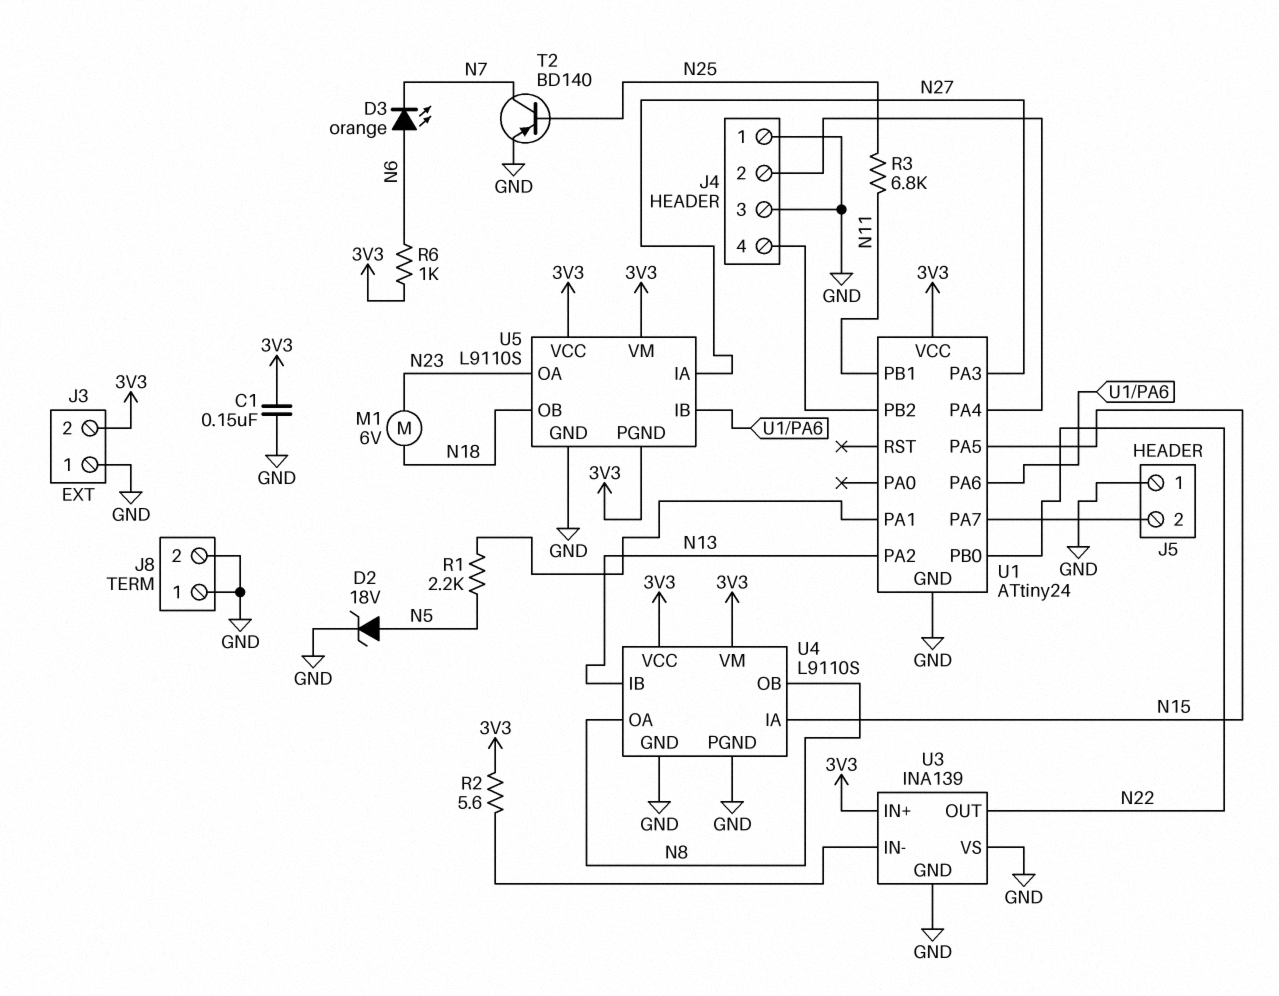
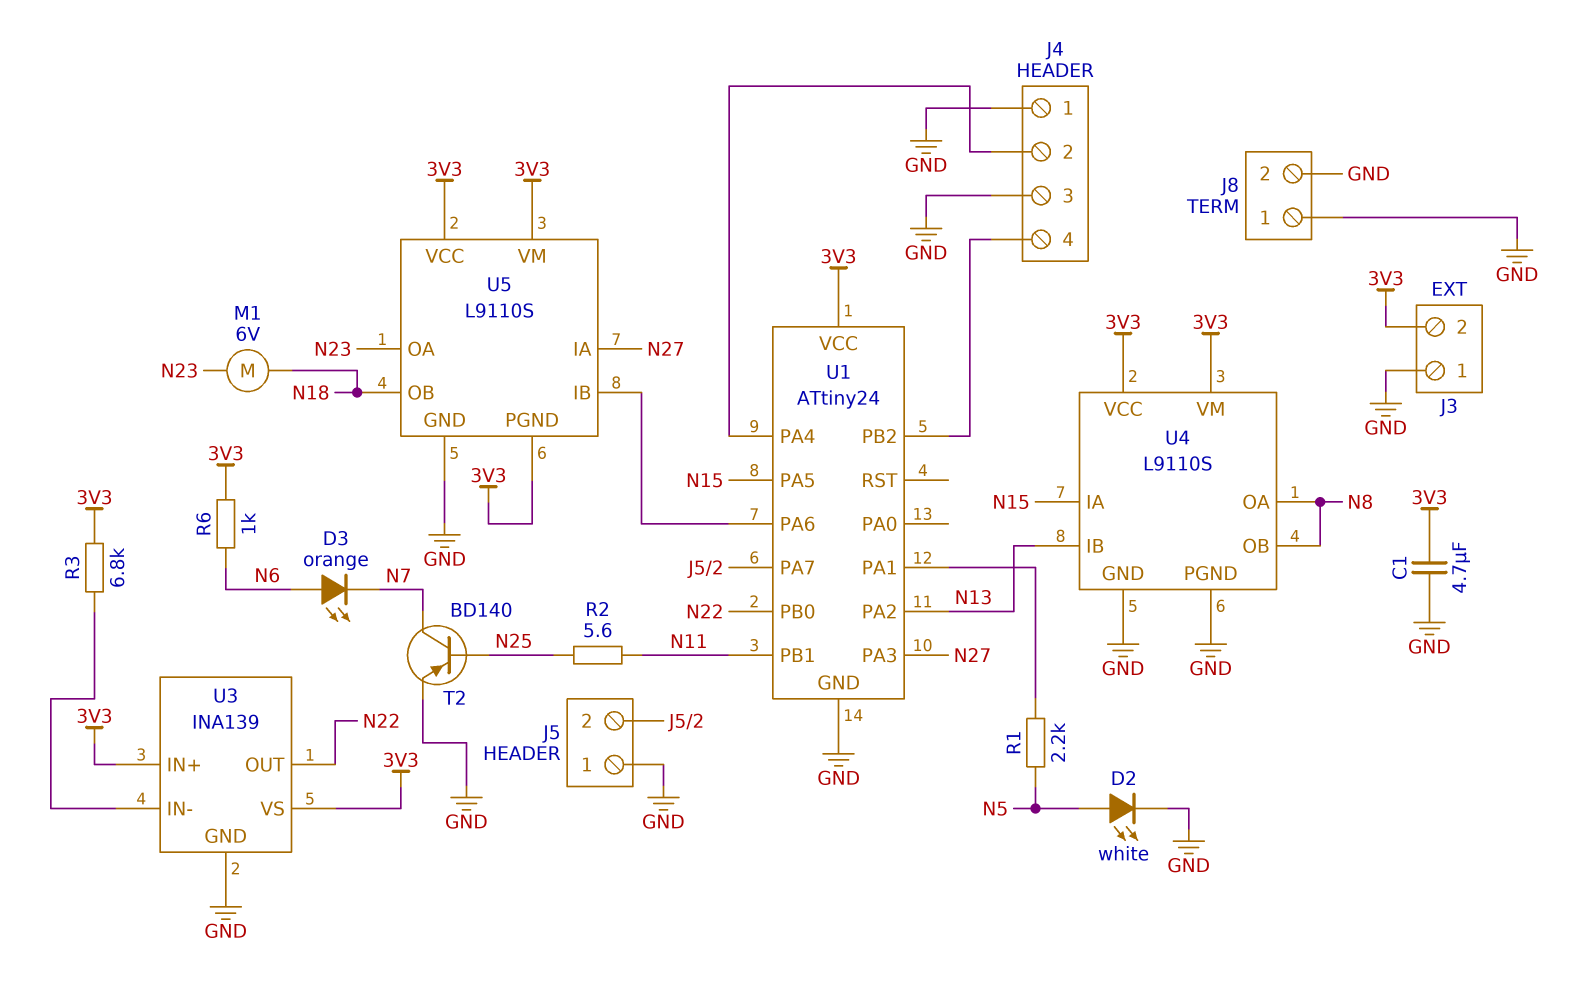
C1: 150nF (3V3, GND) -> 4.7uF (3V3, GND)
D2: zener 18V (A N5, K GND) -> LED white (A N5, K GND)
R2: 5.6 (3V3, U3/IN-) -> 5.6 (N11, N25)
R3: 6.8k (N11, N25) -> 6.8k (3V3, U3/IN-)
U3 pin VS: GND -> 3V3

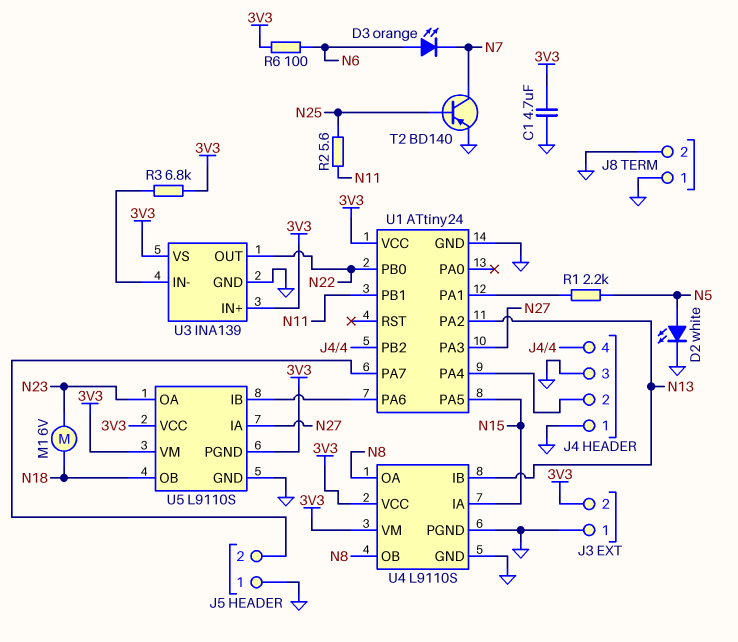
R6: 1k (3V3, N6) -> 100 (3V3, N6)

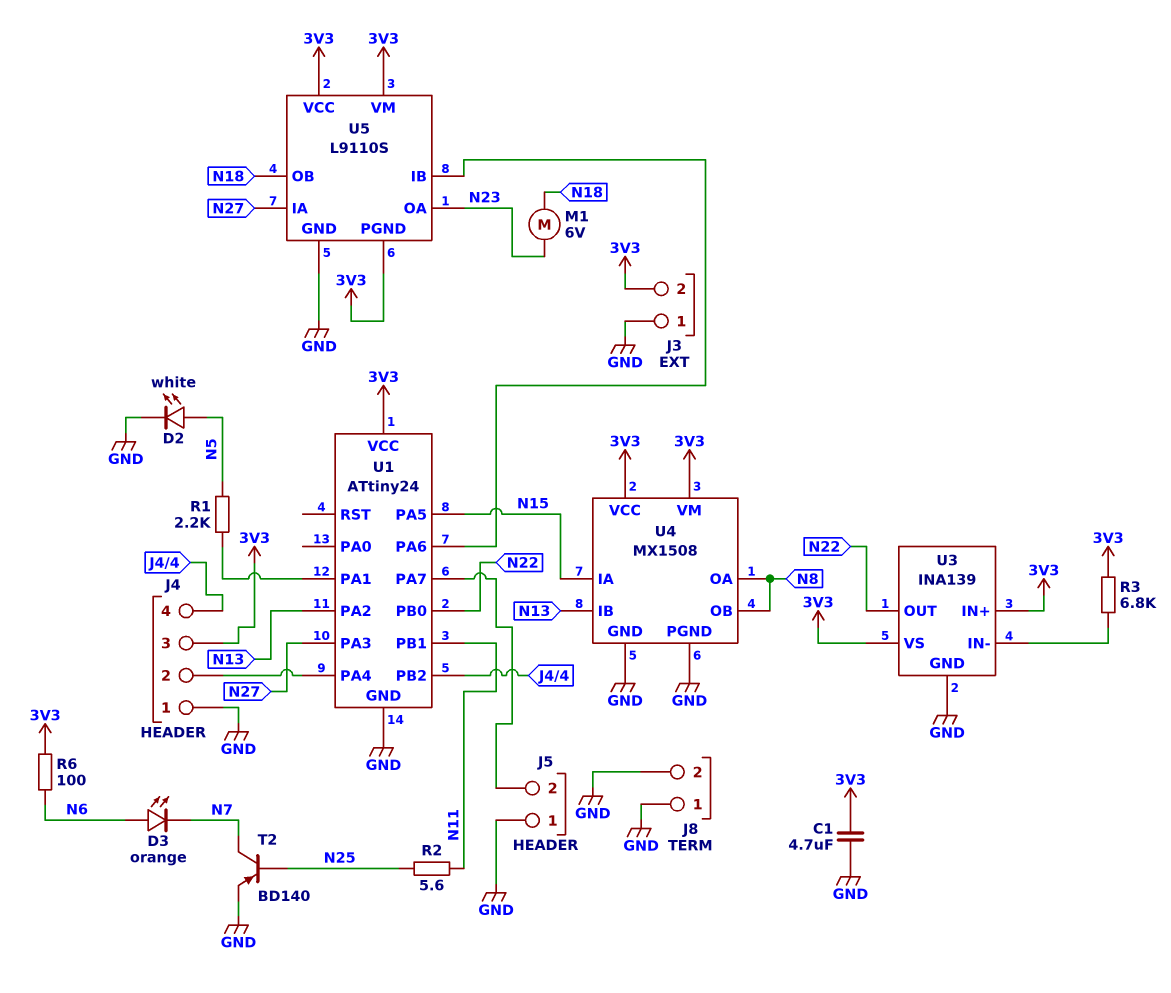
J4 pin 3: GND -> 3V3
U4: L9110S -> MX1508

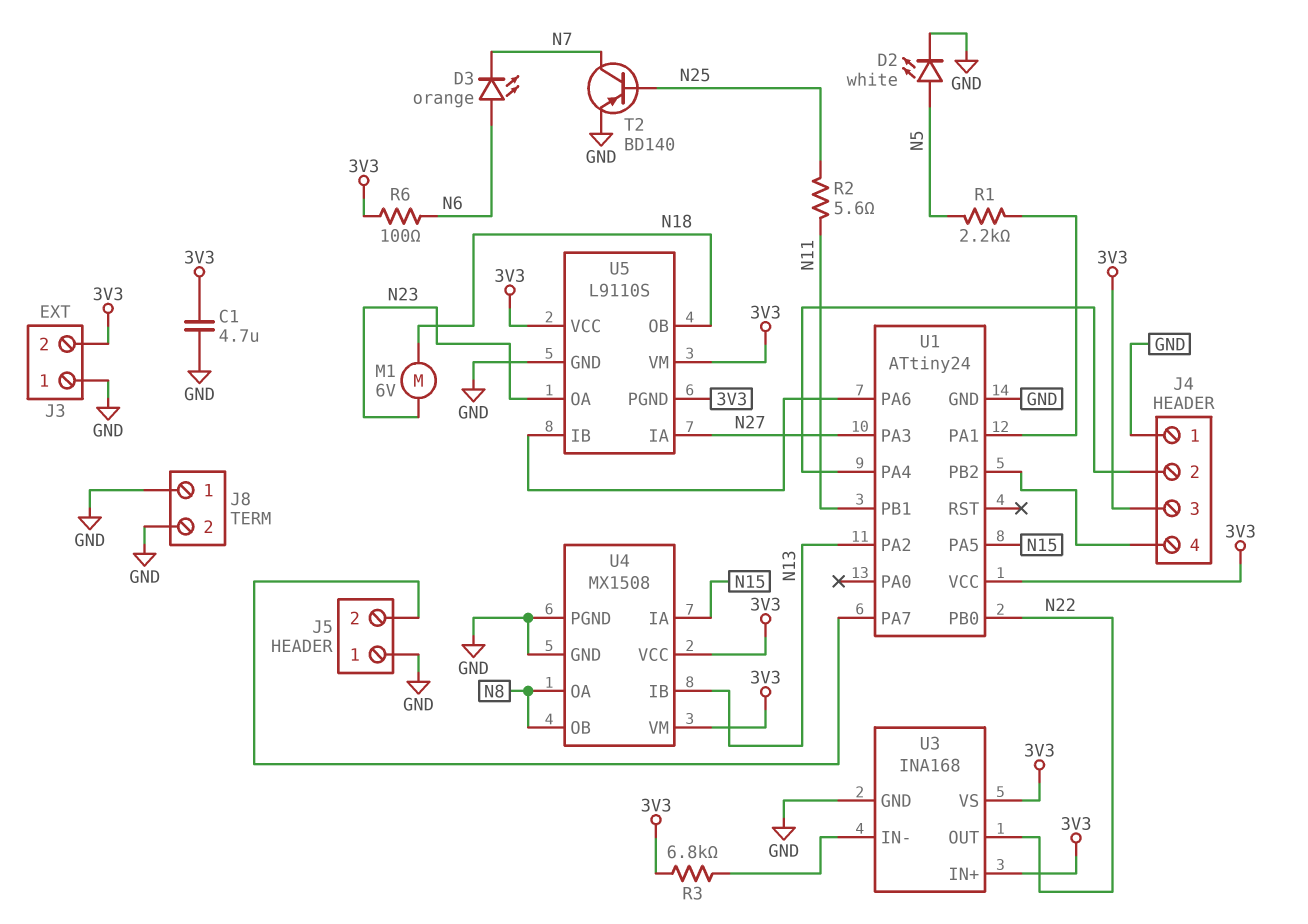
U3: INA139 -> INA168

